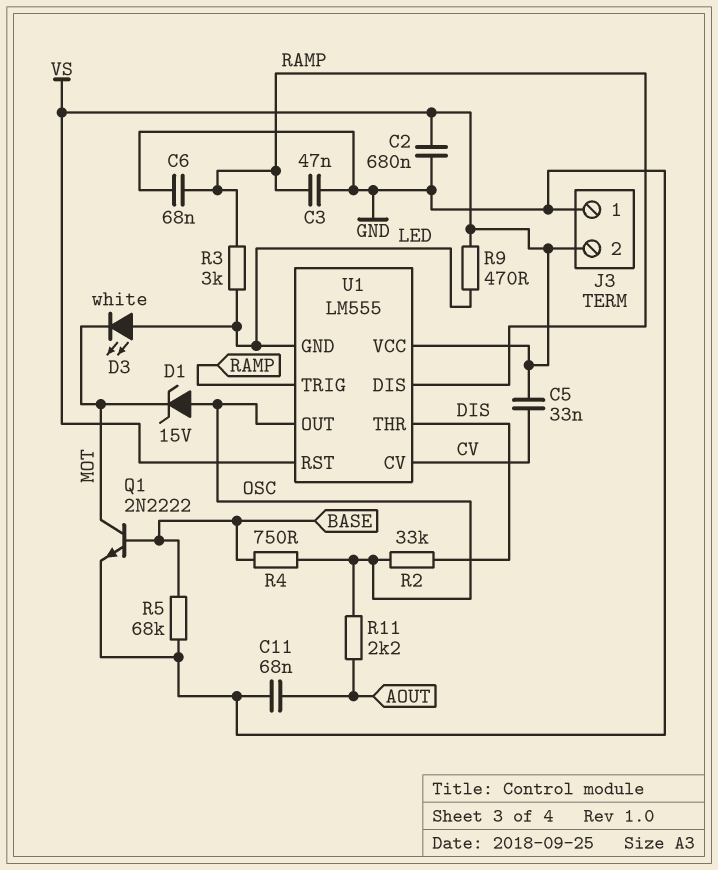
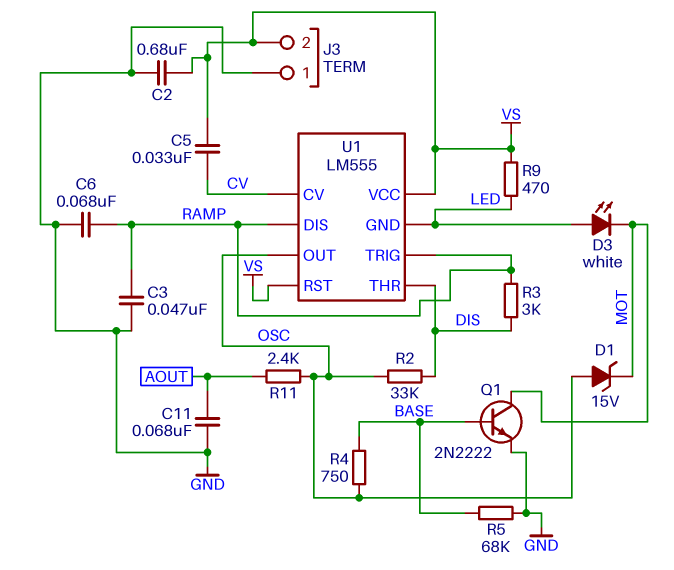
R3: 3k (LED, RAMP) -> 3k (DIS, RAMP)
R11: 2.2k (AOUT, OSC) -> 2.4k (AOUT, OSC)

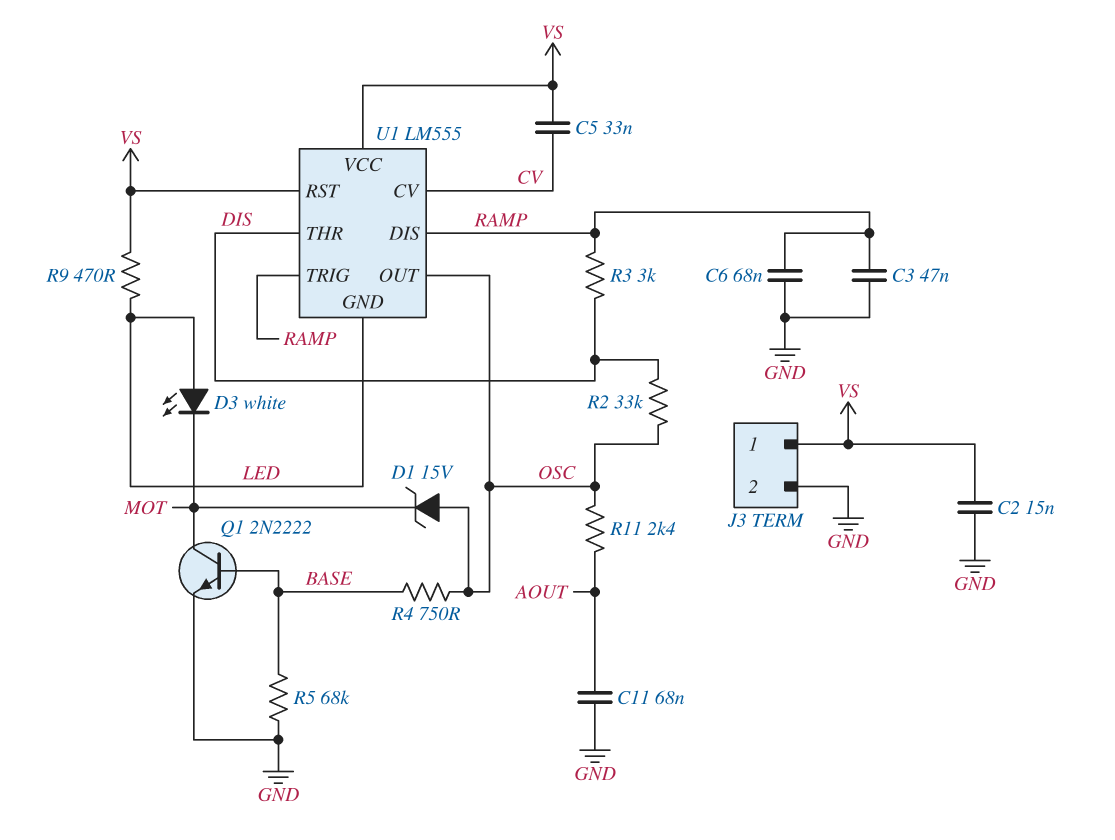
C2: 680nF (GND, VS) -> 15nF (GND, VS)
J3 pin 1: GND -> VS
J3 pin 2: VS -> GND

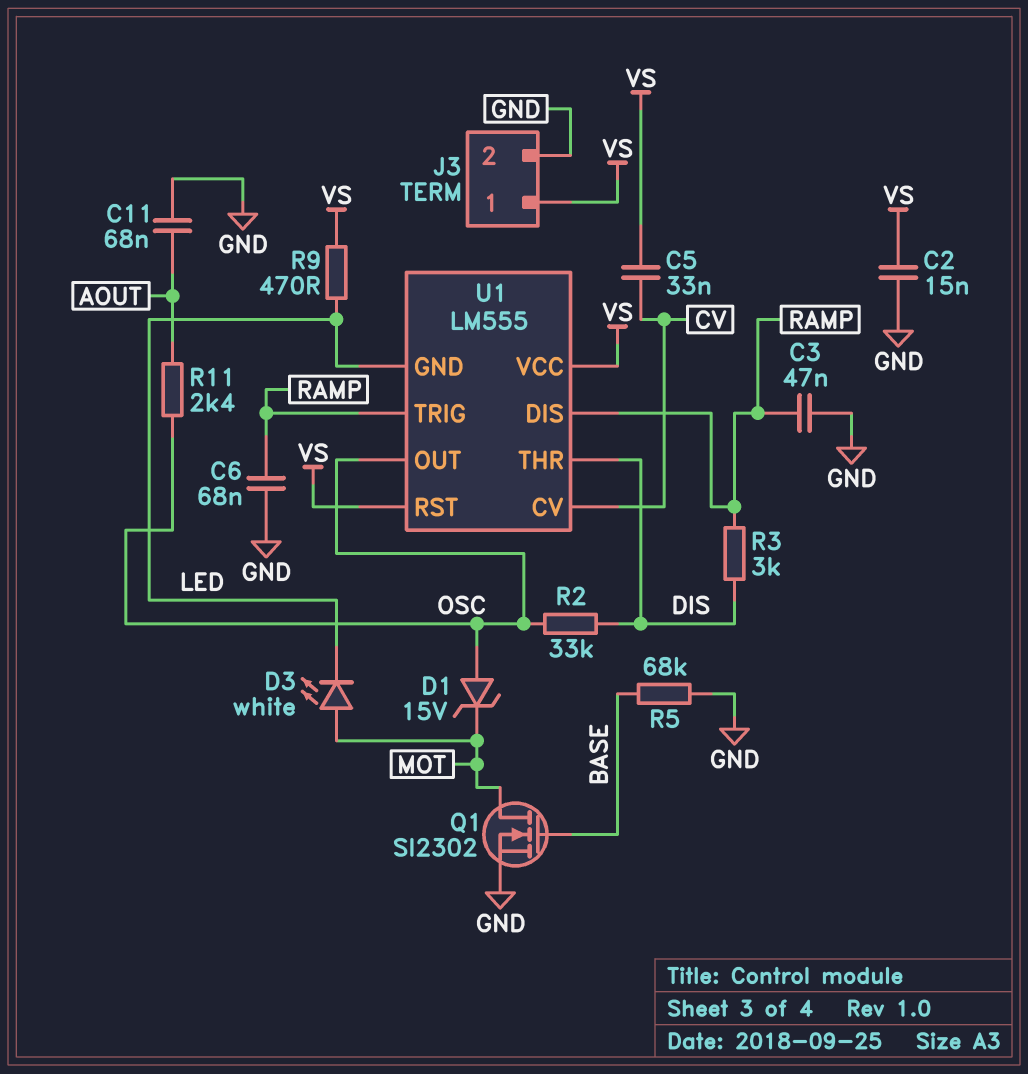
D3: LED white (A LED, K MOT) -> LED white (A MOT, K LED)
Q1: NPN 2N2222 (B BASE, C MOT, E GND) -> NMOS SI2302 (G BASE, D MOT, S GND)
R4: 750 (BASE, OSC) -> none

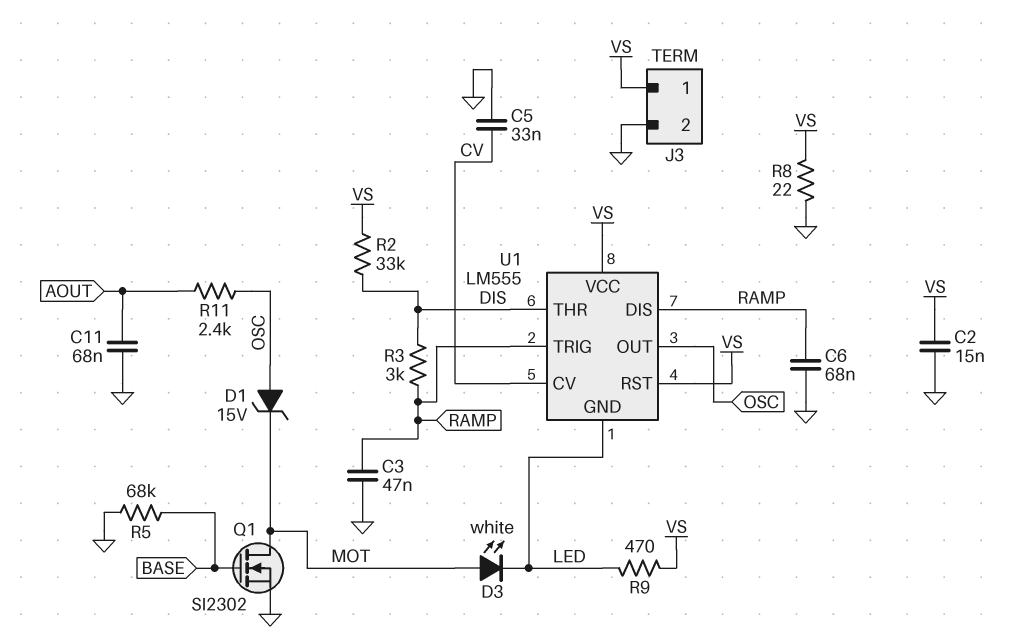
C5: 33nF (CV, VS) -> 33nF (CV, GND)
R2: 33k (DIS, OSC) -> 33k (DIS, VS)
R8: none -> 22 (GND, VS)

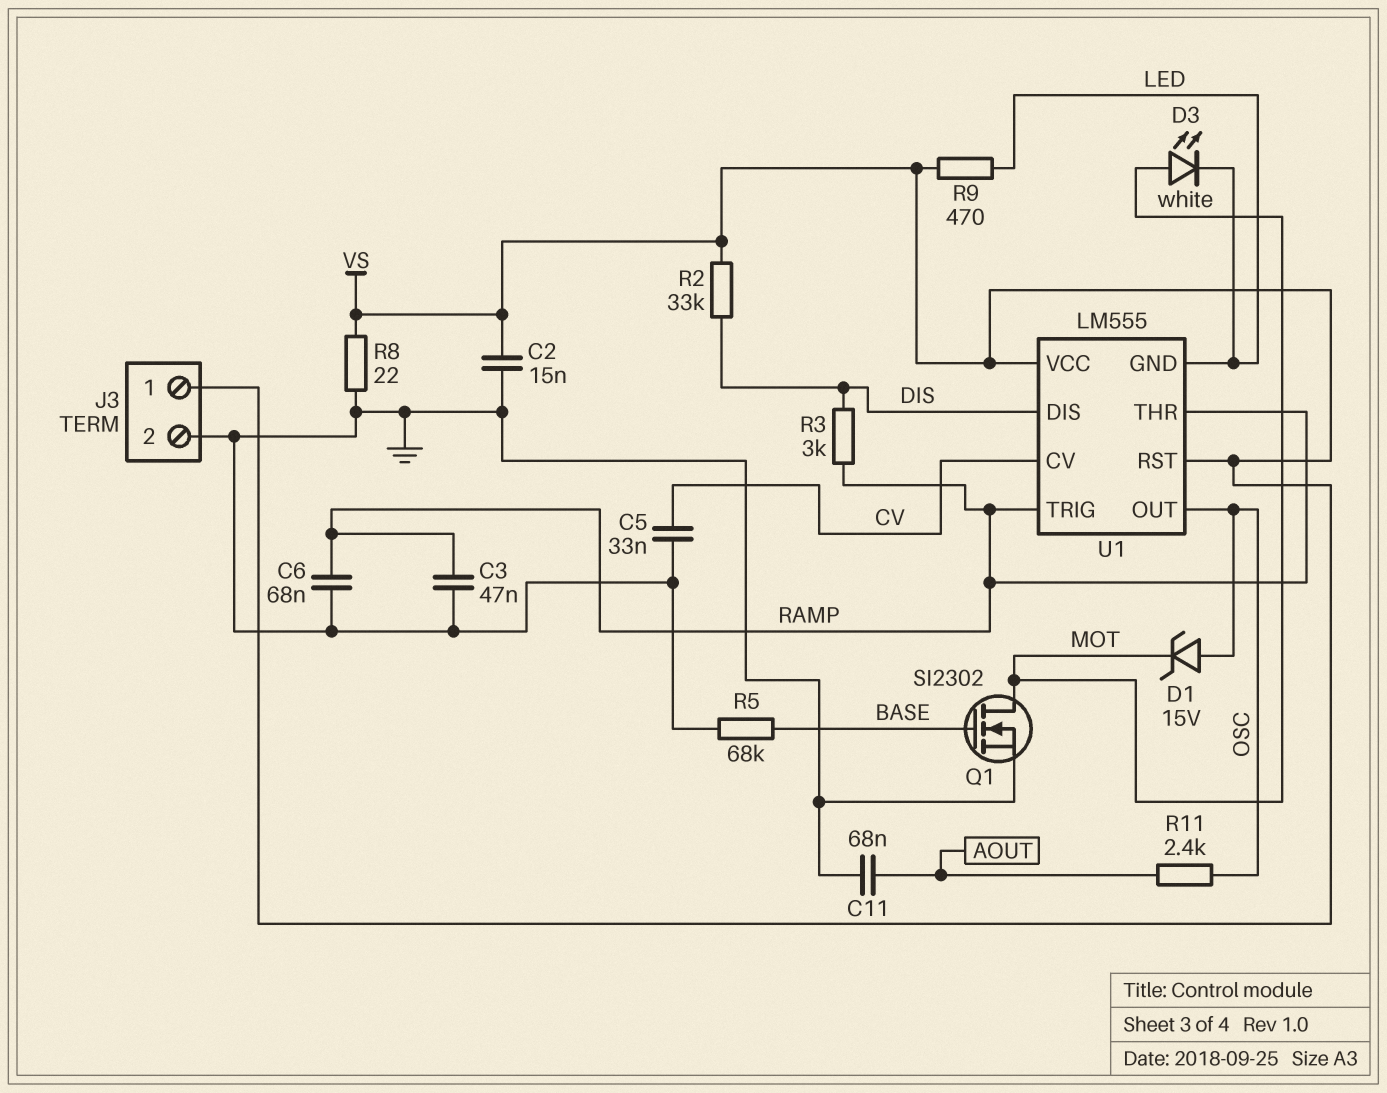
U1 pin DIS: RAMP -> DIS
U1 pin THR: DIS -> RAMP

